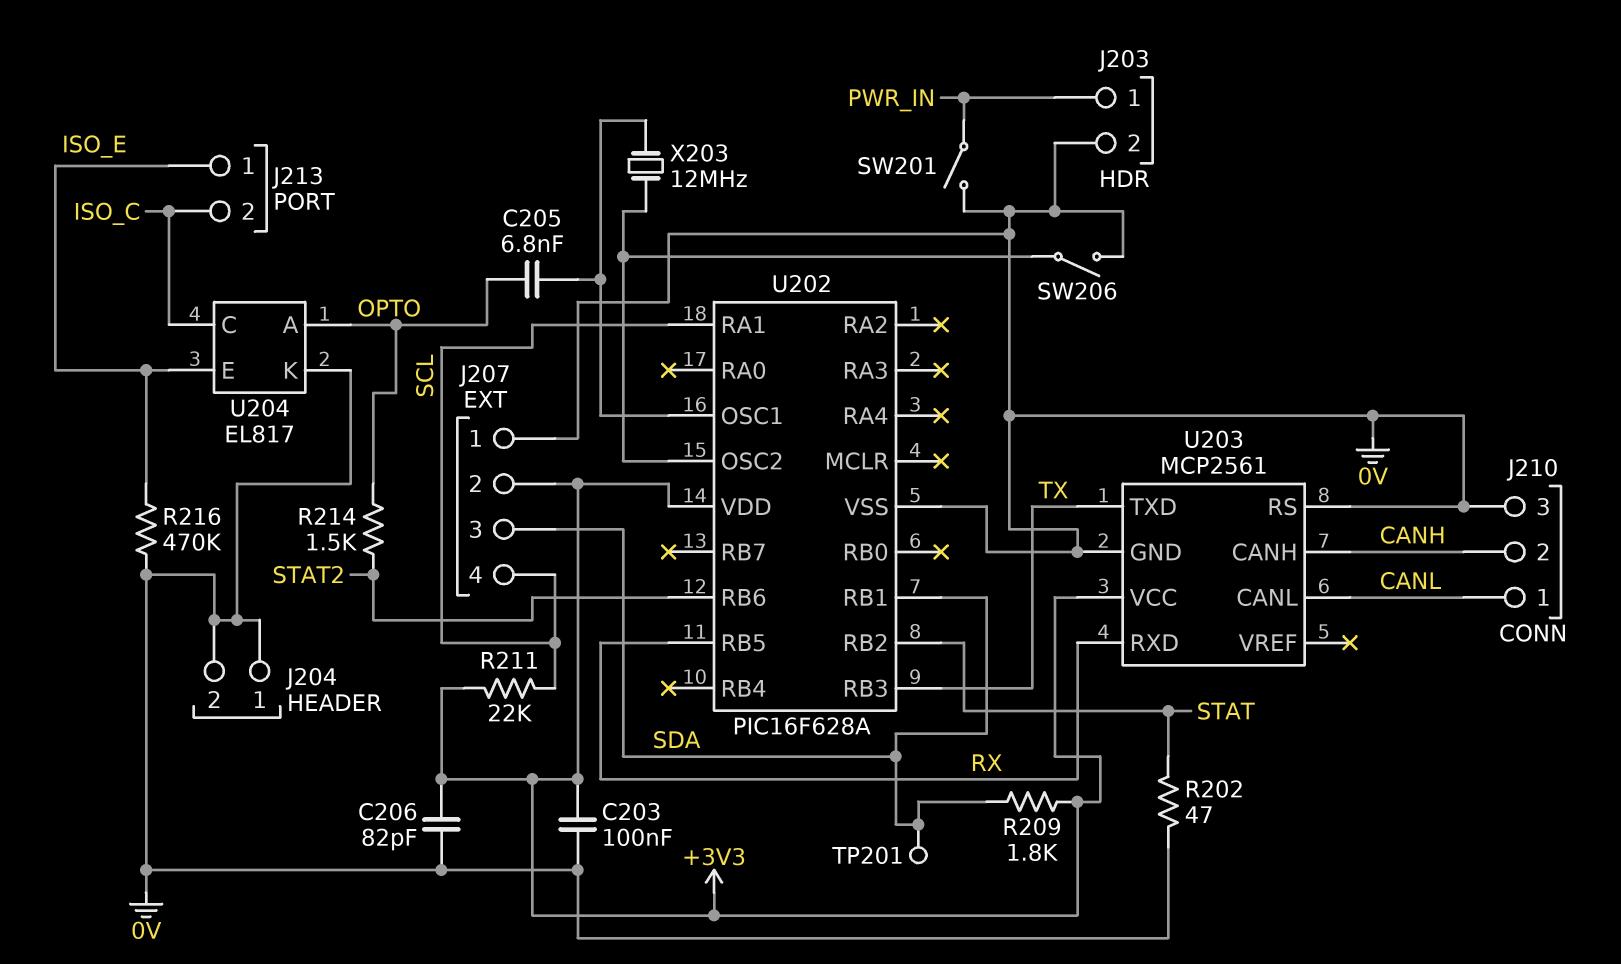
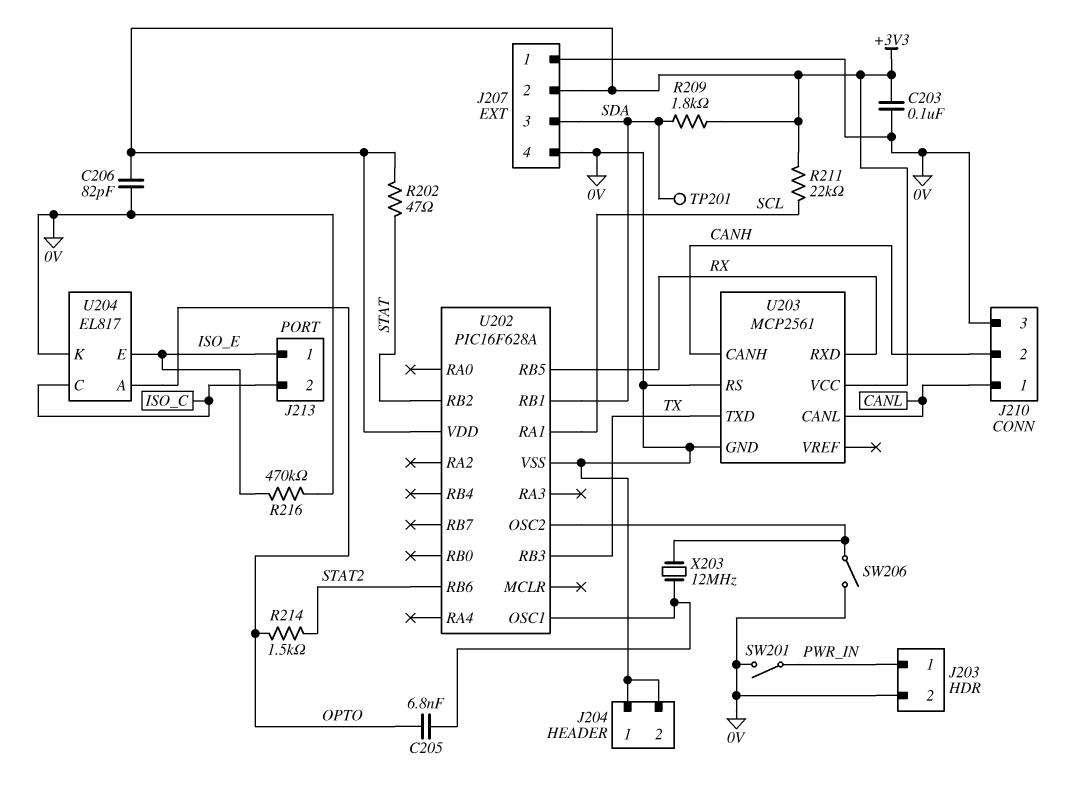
J207 pin 4: SCL -> 0V
R202: 47 (0V, STAT) -> 47 (+3V3, STAT)

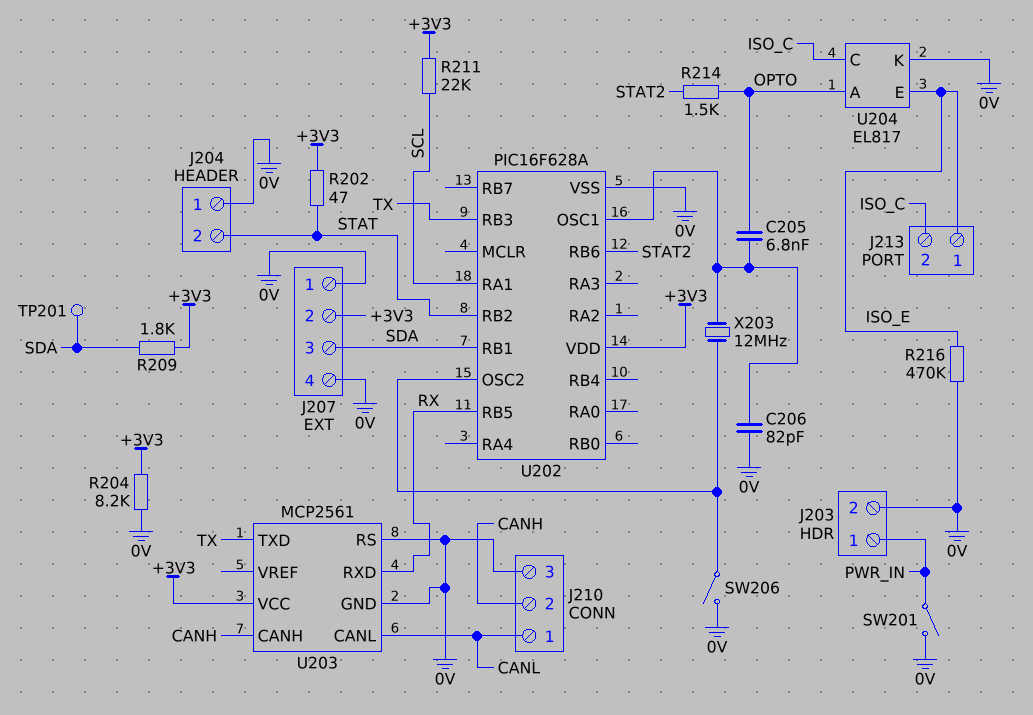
C203: 100nF (+3V3, 0V) -> none
C206: 82pF (+3V3, 0V) -> 82pF (0V, U202/OSC1)
J204 pin 2: 0V -> STAT
R204: none -> 8.2k (+3V3, 0V)

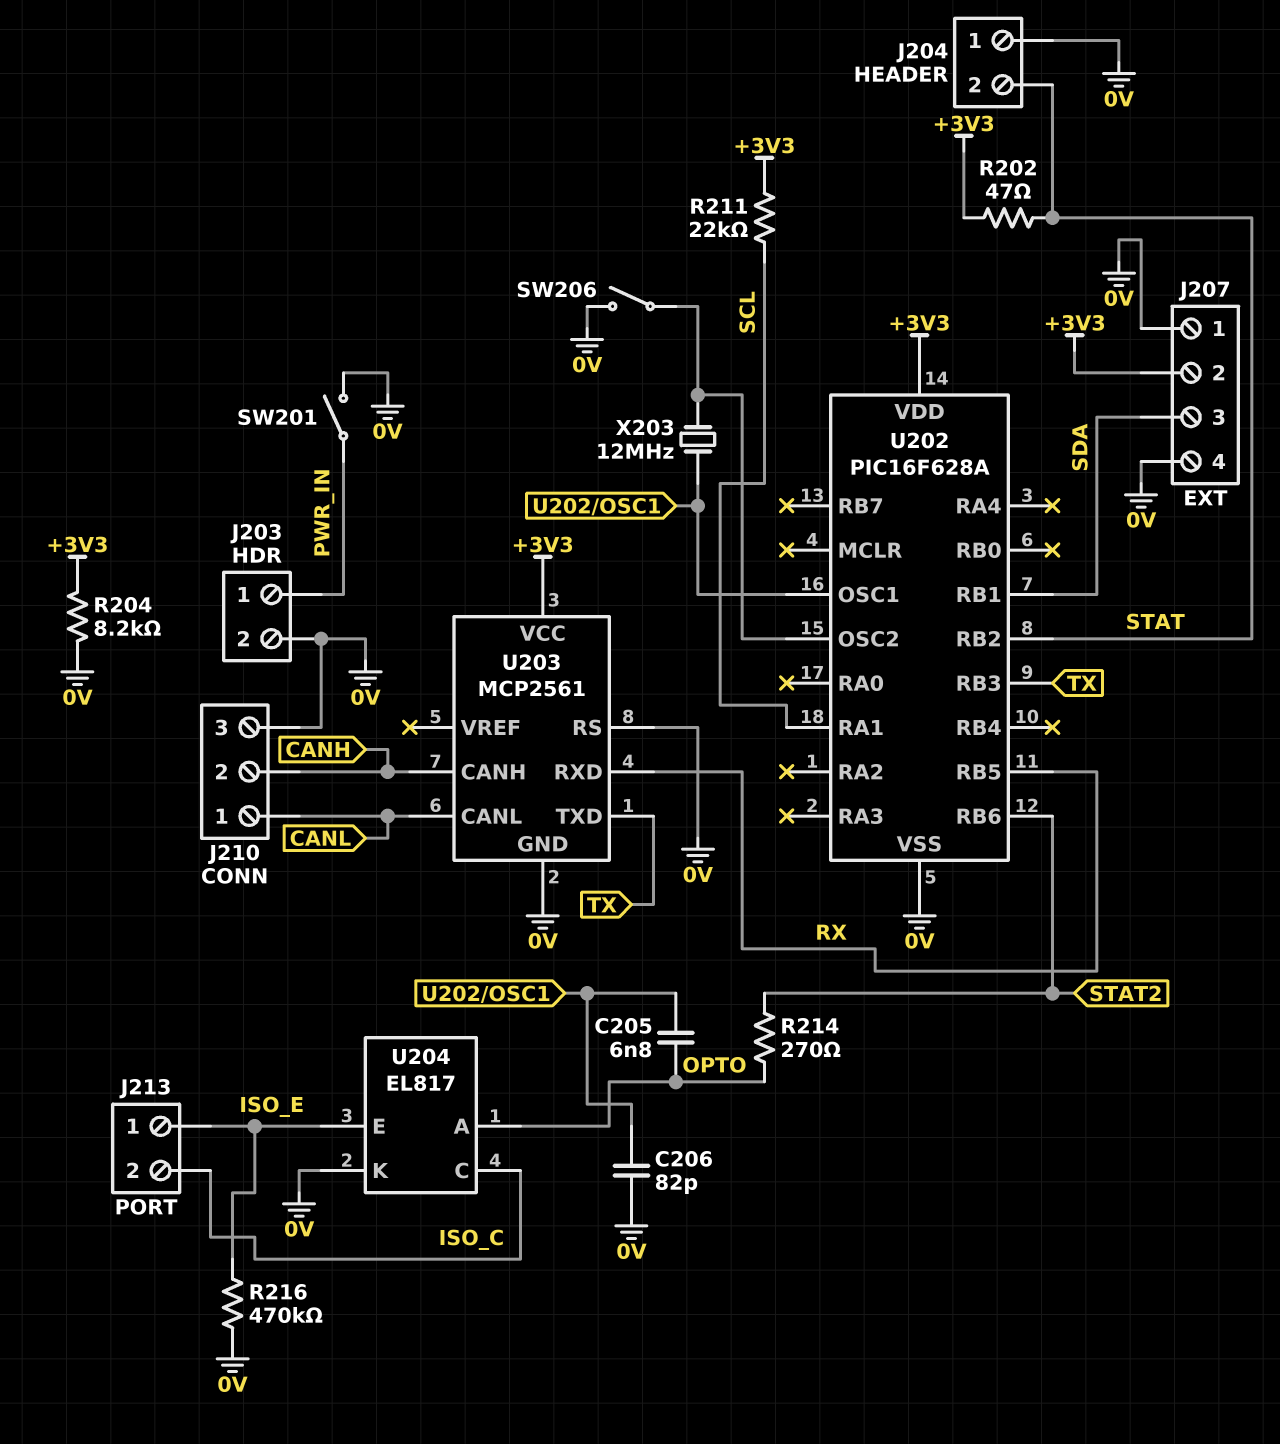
R209: 1.8k (+3V3, SDA) -> none
R214: 1.5k (OPTO, STAT2) -> 270 (OPTO, STAT2)
TP201: test point (SDA) -> none

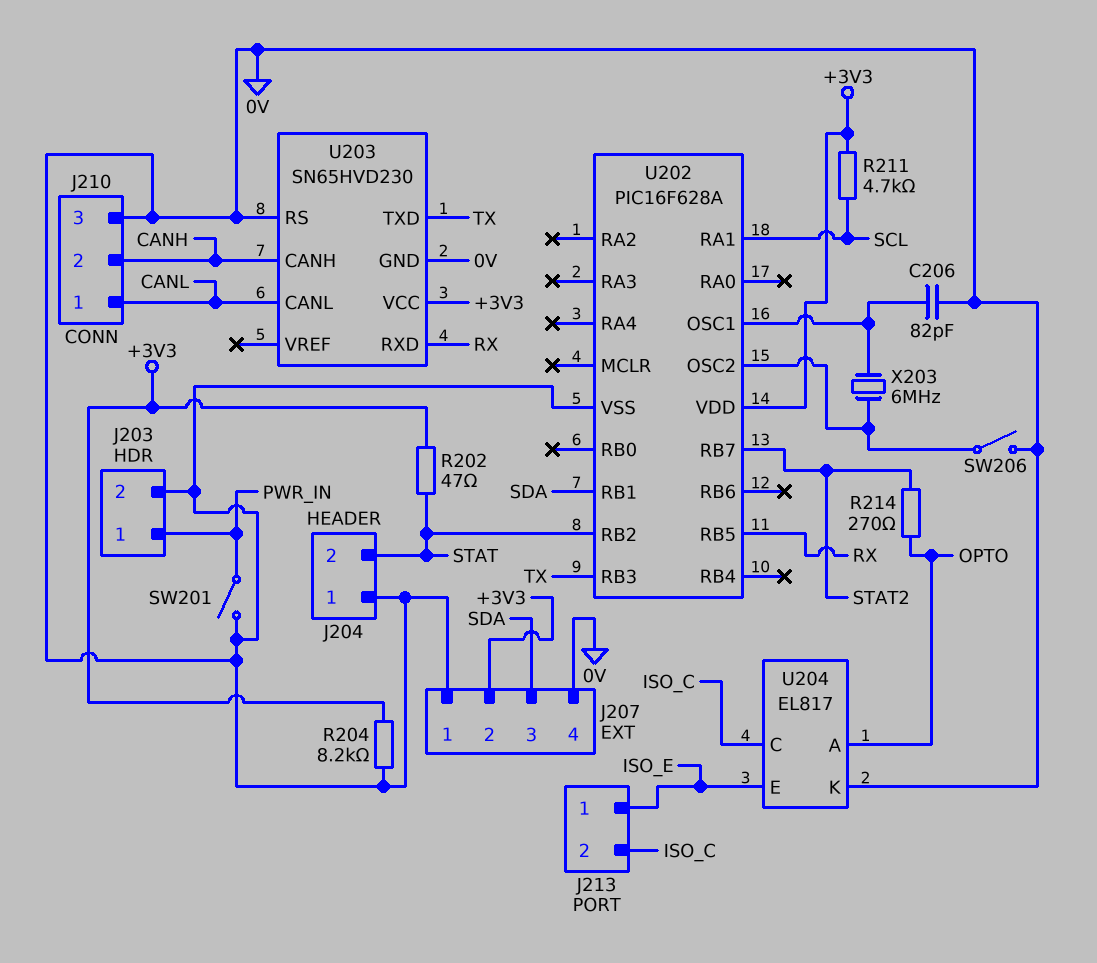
C205: 6.8nF (OPTO, U202/OSC1) -> none
R211: 22k (+3V3, SCL) -> 4.7k (+3V3, SCL)
R216: 470k (0V, ISO_E) -> none
U202 pin RB6: STAT2 -> none
U202 pin RB7: none -> STAT2
U203: MCP2561 -> SN65HVD230
X203: 12MHz (U202/OSC1, U202/OSC2) -> 6MHz (U202/OSC1, U202/OSC2)

